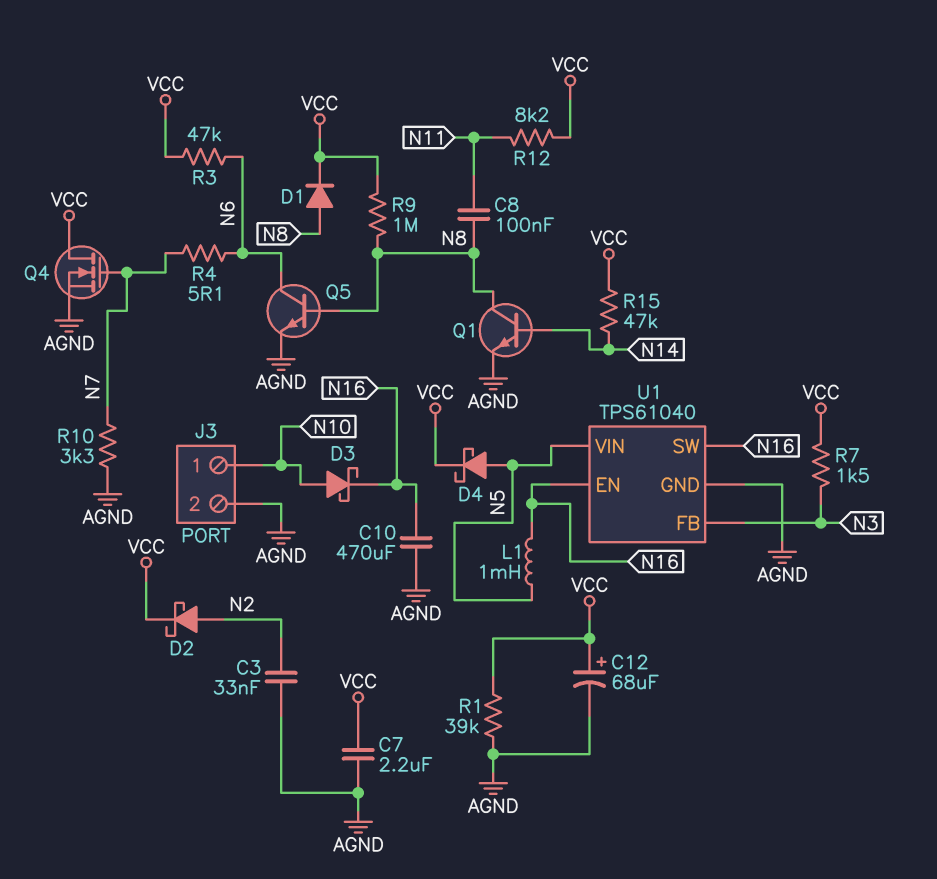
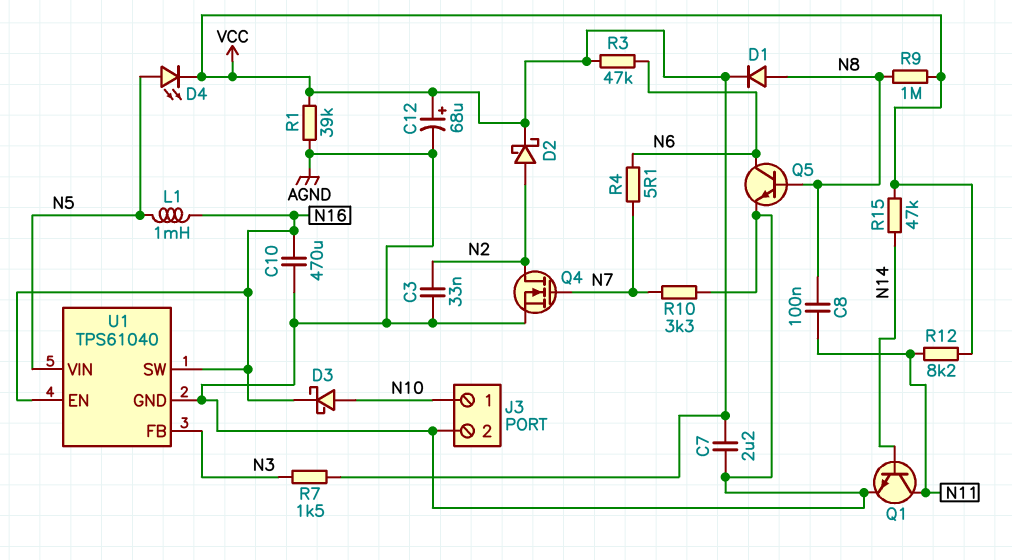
D4: schottky (A N5, K VCC) -> LED (A N5, K VCC)
Q1: NPN (B N14, C N8, E AGND) -> NPN (B N14, C N11, E AGND)
Q4: NMOS (G N7, D VCC, S AGND) -> NMOS (G N7, D N2, S AGND)

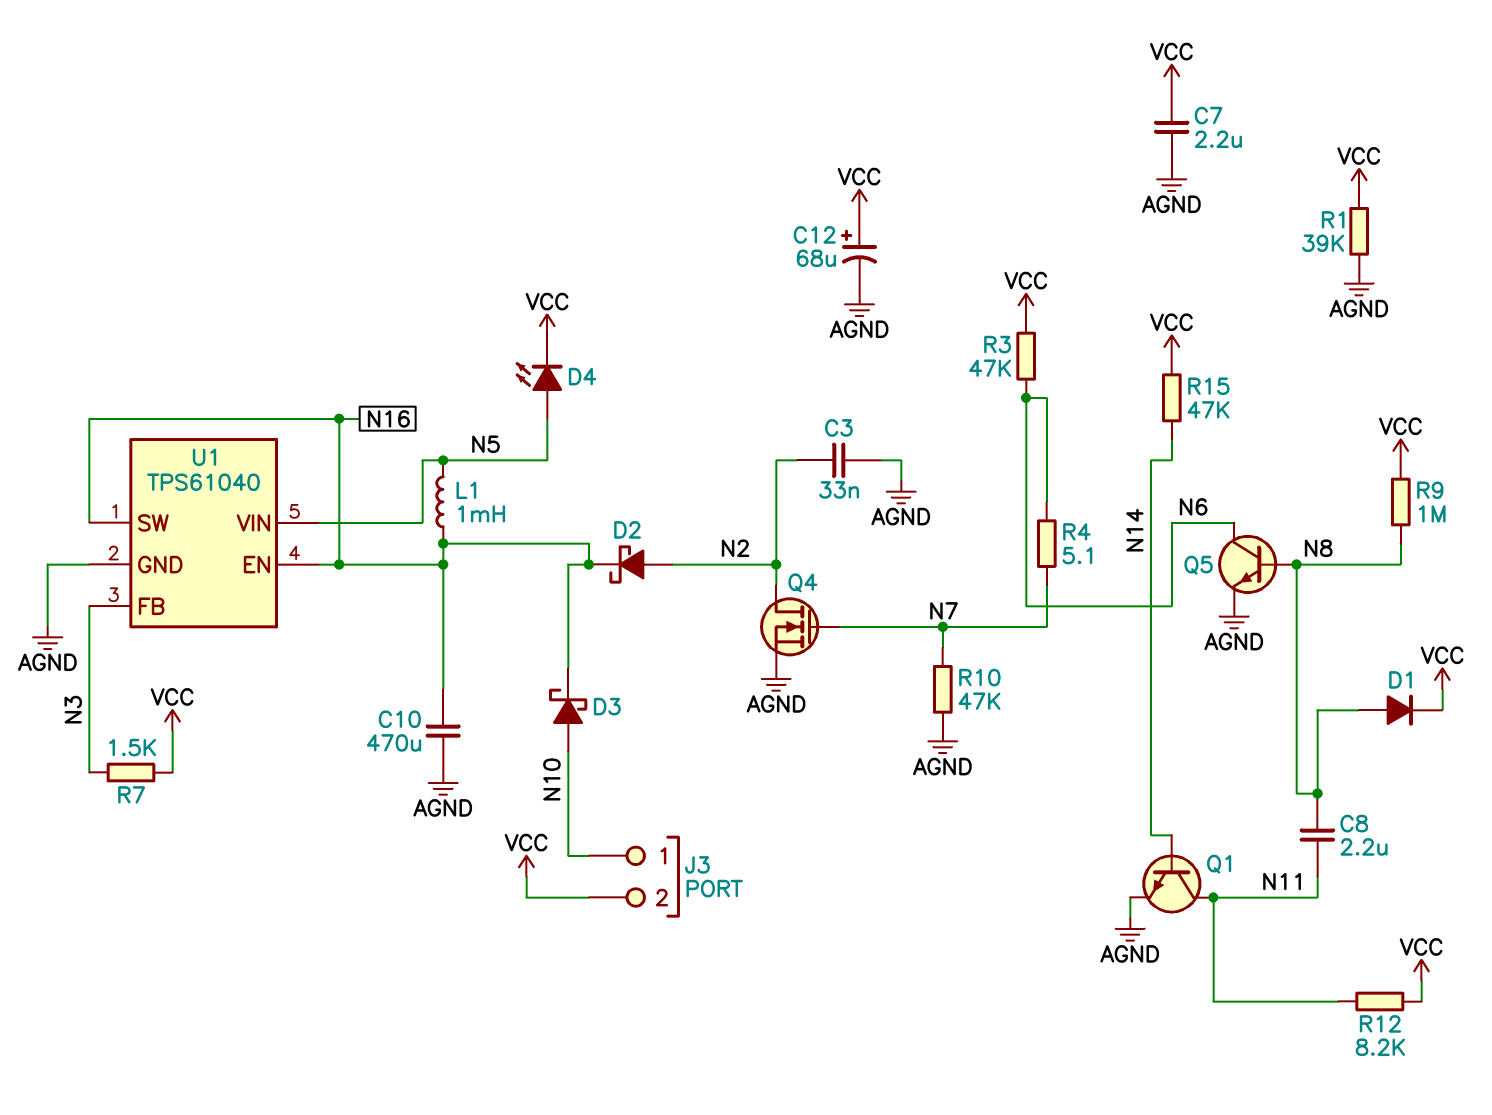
C8: 100nF (N8, N11) -> 2.2uF (N8, N11)
D2: schottky (A N2, K VCC) -> schottky (A N2, K N16)
J3 pin 2: AGND -> VCC
R10: 3.3k (AGND, N7) -> 47k (AGND, N7)

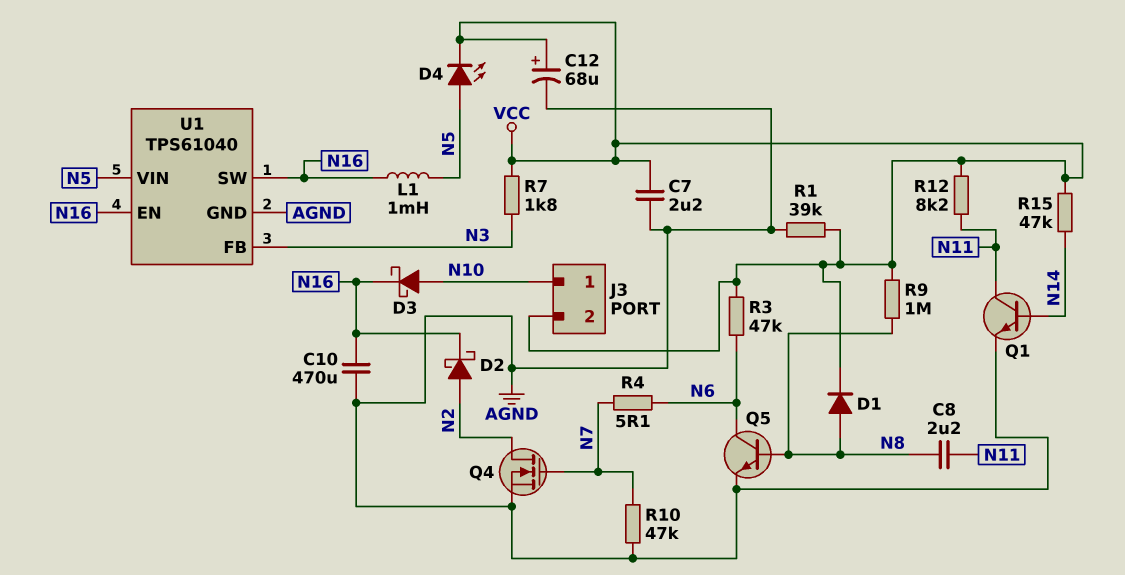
C3: 33nF (AGND, N2) -> none
R7: 1.5k (N3, VCC) -> 1.8k (N3, VCC)

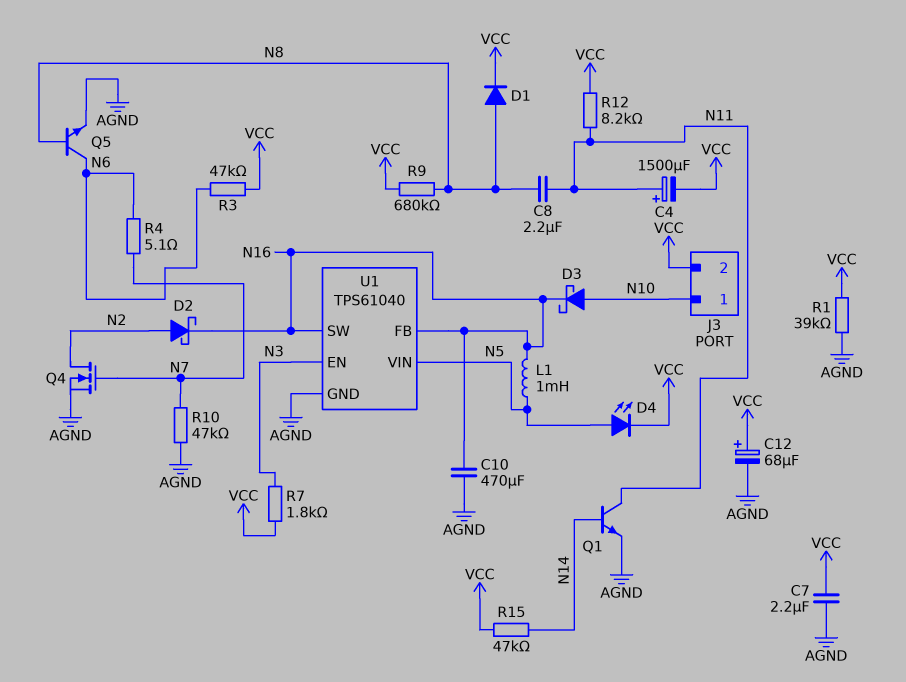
C4: none -> 1500uF (plus N11, minus VCC)
R9: 1M (N8, VCC) -> 680k (N8, VCC)
U1 pin EN: N16 -> N3
U1 pin FB: N3 -> N16

